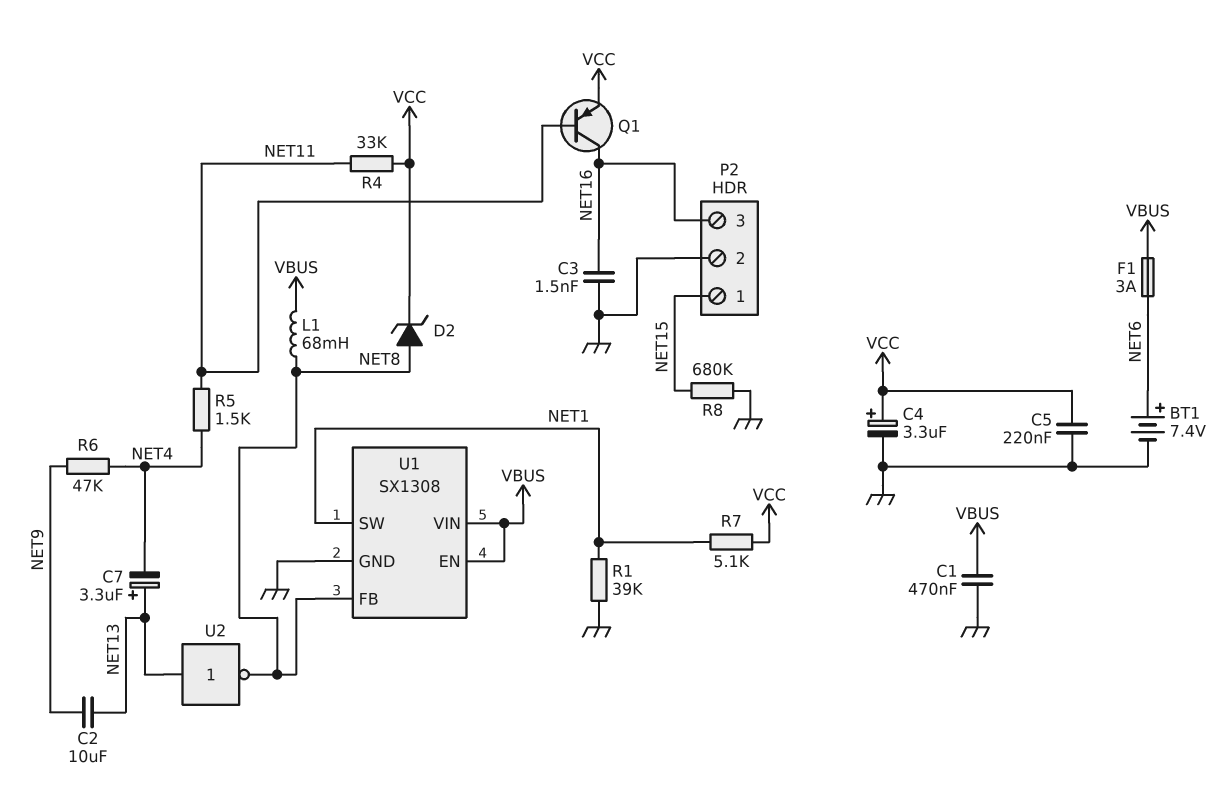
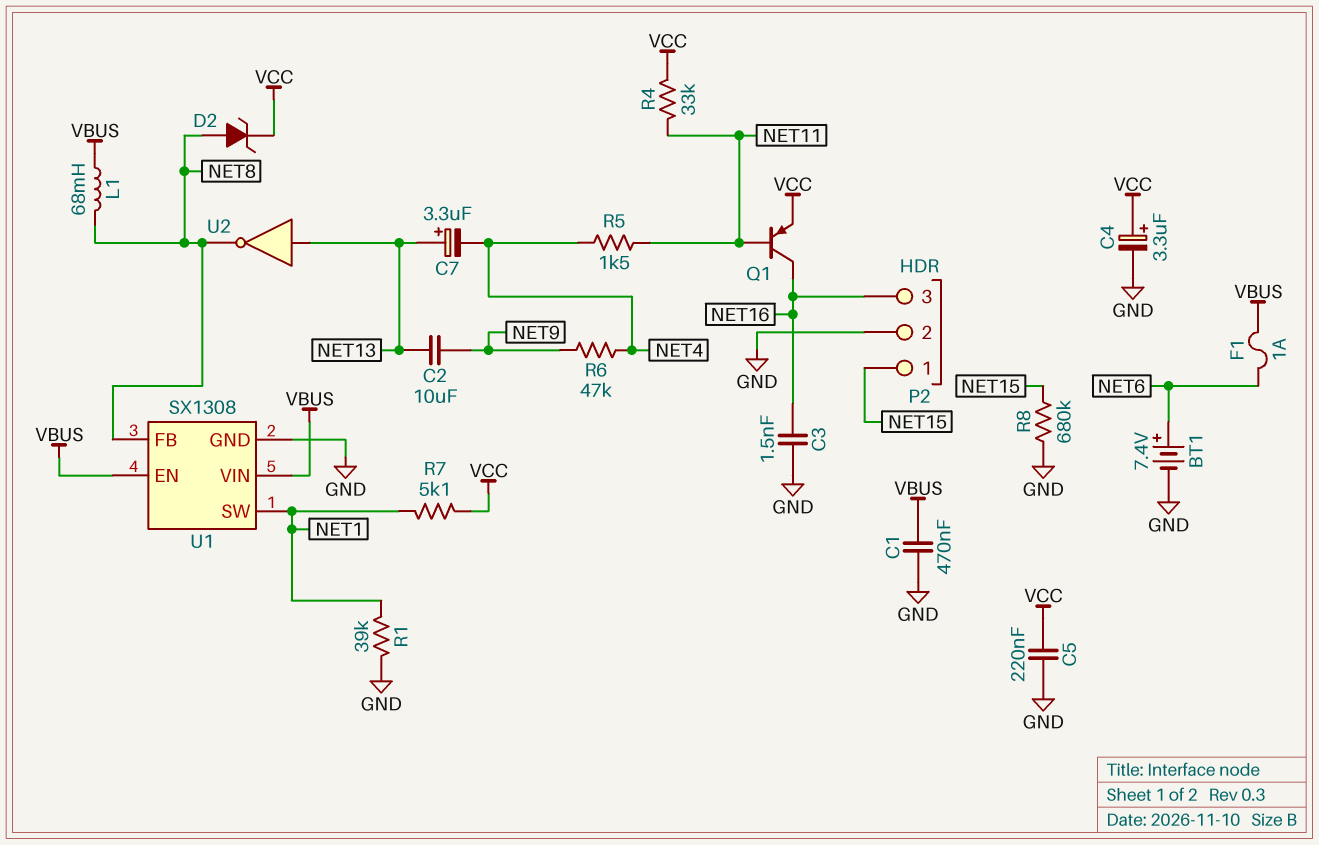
F1: 3A (NET6, VBUS) -> 1A (NET6, VBUS)

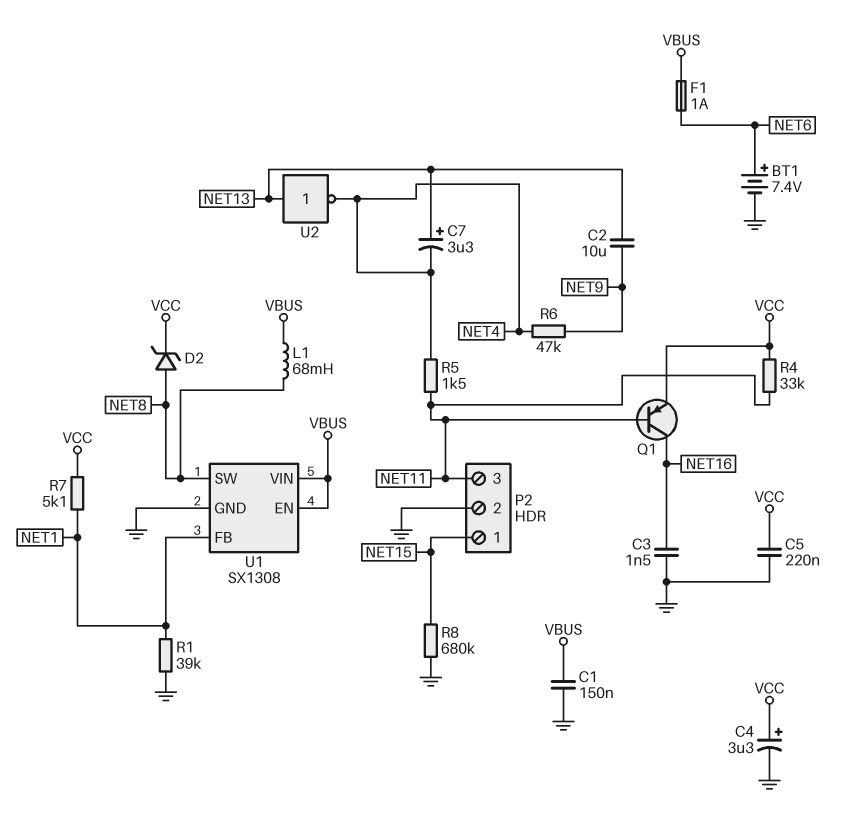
C1: 470nF (GND, VBUS) -> 150nF (GND, VBUS)
P2 pin 3: NET16 -> NET11
U1 pin FB: NET8 -> NET1
U1 pin SW: NET1 -> NET8
U2: NOT (in NET13, out NET8) -> NOT (in NET13, out NET4)

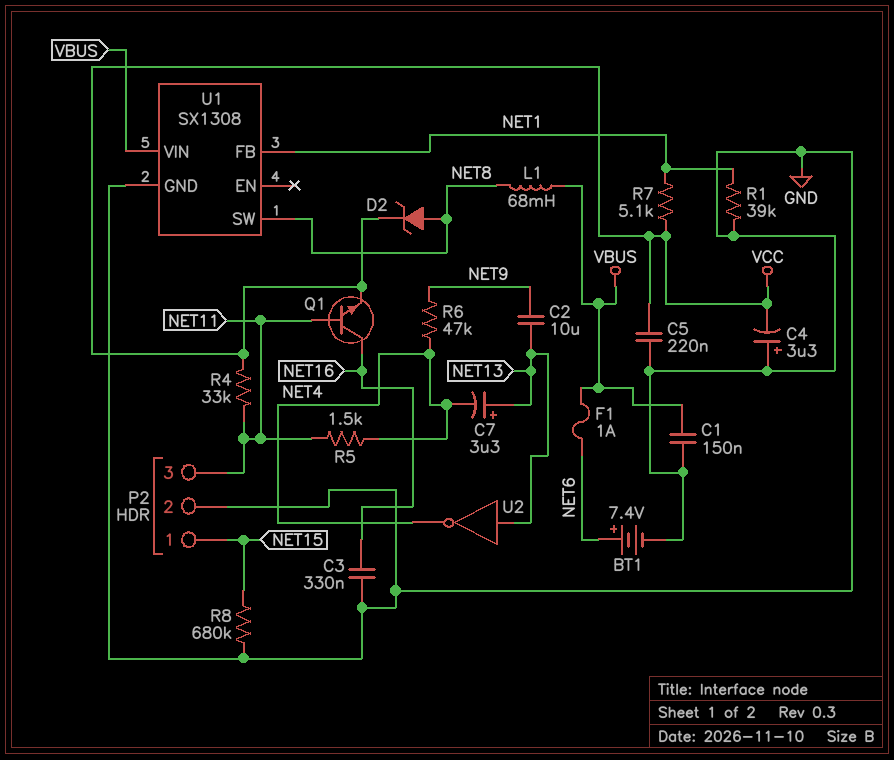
C3: 1.5nF (GND, NET16) -> 330nF (GND, NET16)
C4: 3.3uF (plus VCC, minus GND) -> 3.3uF (plus GND, minus VCC)
Q1: PNP (B NET11, C NET16, E VCC) -> NPN (B NET11, C NET16, E VCC)
U1 pin EN: VBUS -> none

